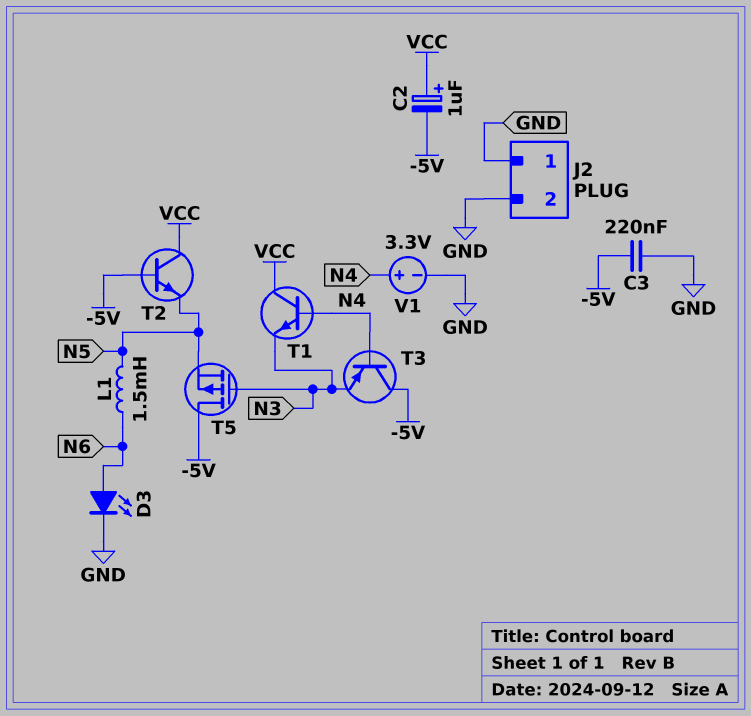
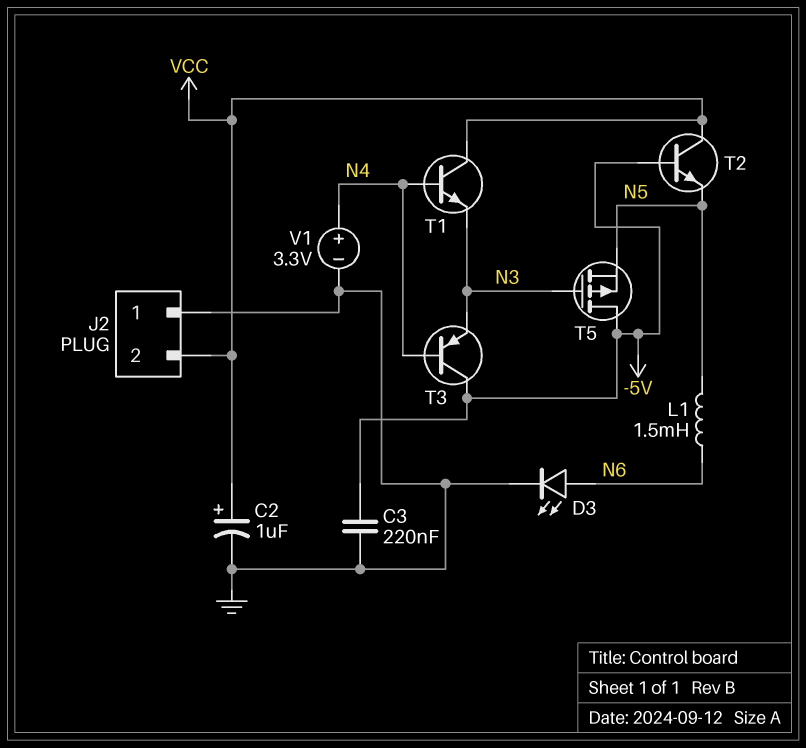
C2: 1uF (plus VCC, minus -5V) -> 1uF (plus VCC, minus GND)
J2 pin 2: GND -> VCC

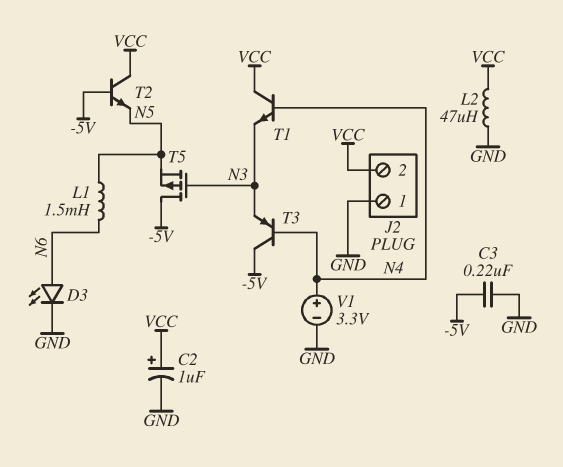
L2: none -> 47uH (GND, VCC)

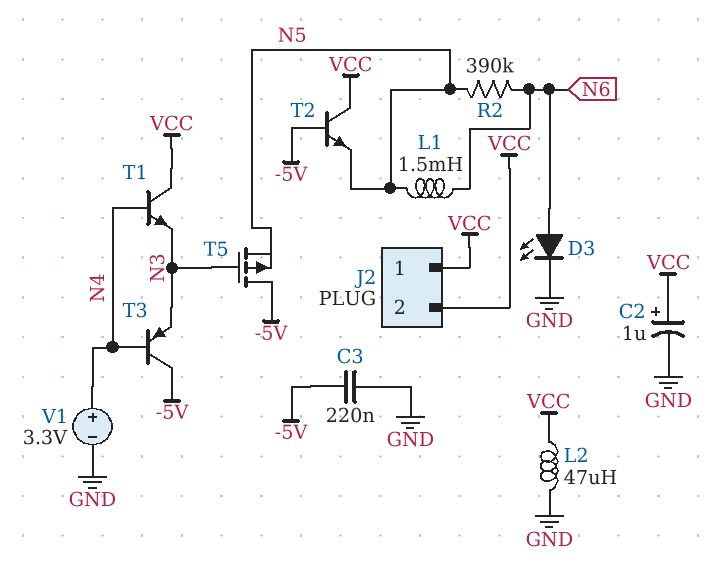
J2 pin 1: GND -> VCC
R2: none -> 390k (N5, N6)

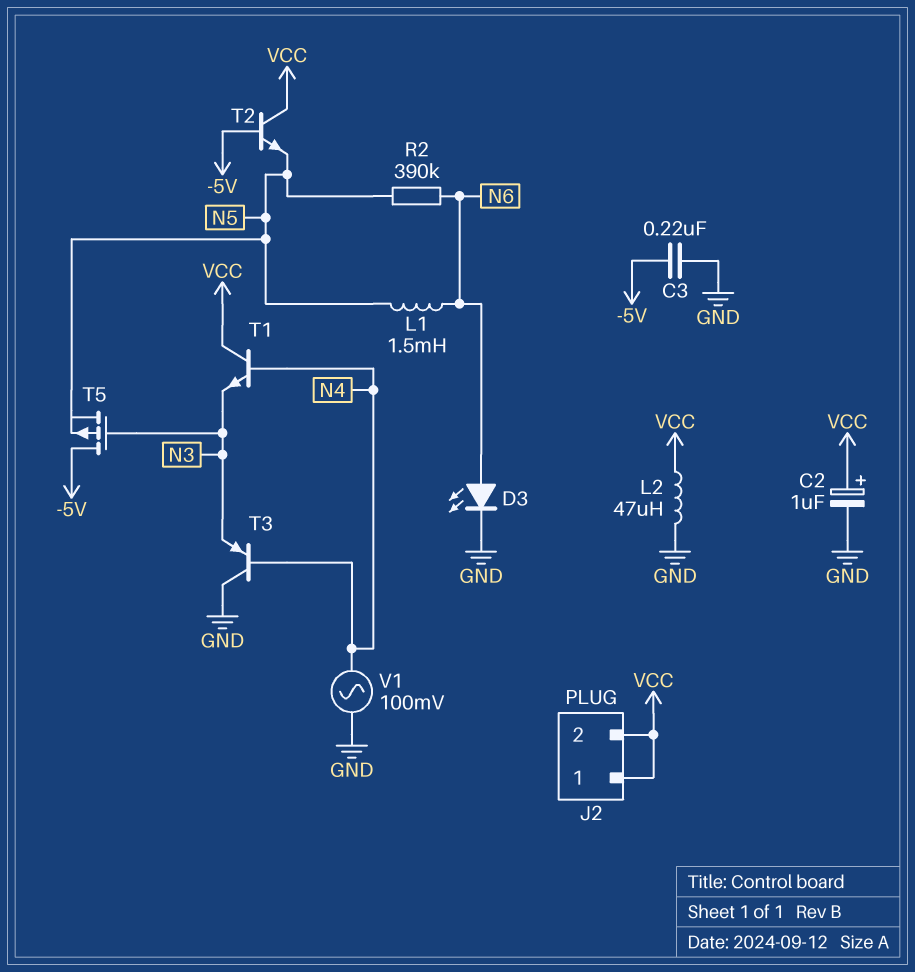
T3: PNP (B N4, C -5V, E N3) -> PNP (B N4, C GND, E N3)
V1: 3.3V (plus N4, minus GND) -> AC 100mV (GND, N4)

